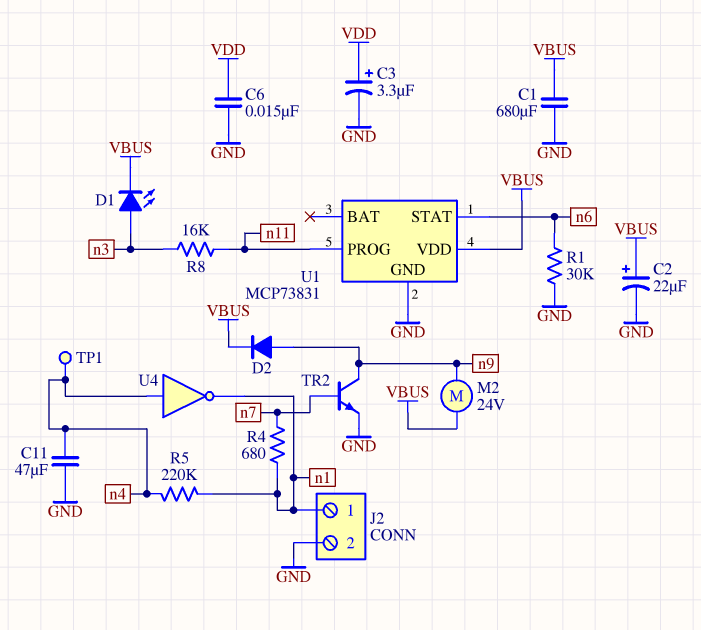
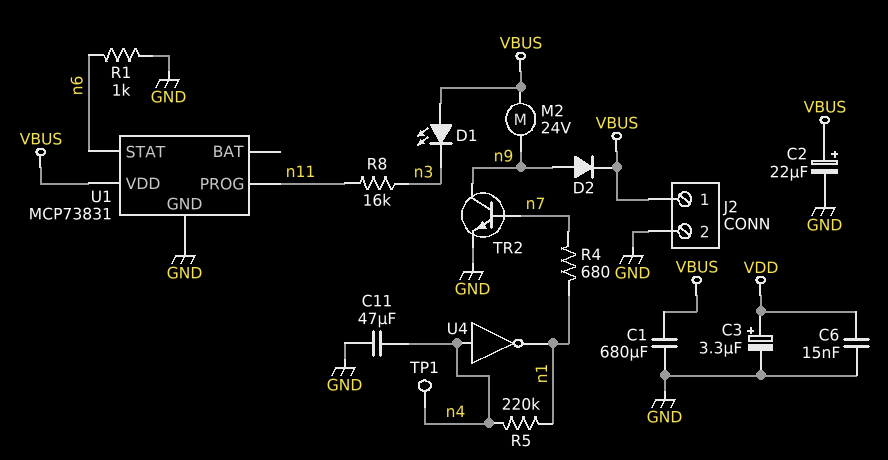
D1: LED (A n3, K VBUS) -> LED (A VBUS, K n3)
J2 pin 1: n1 -> VBUS
R1: 30k (GND, n6) -> 1k (GND, n6)

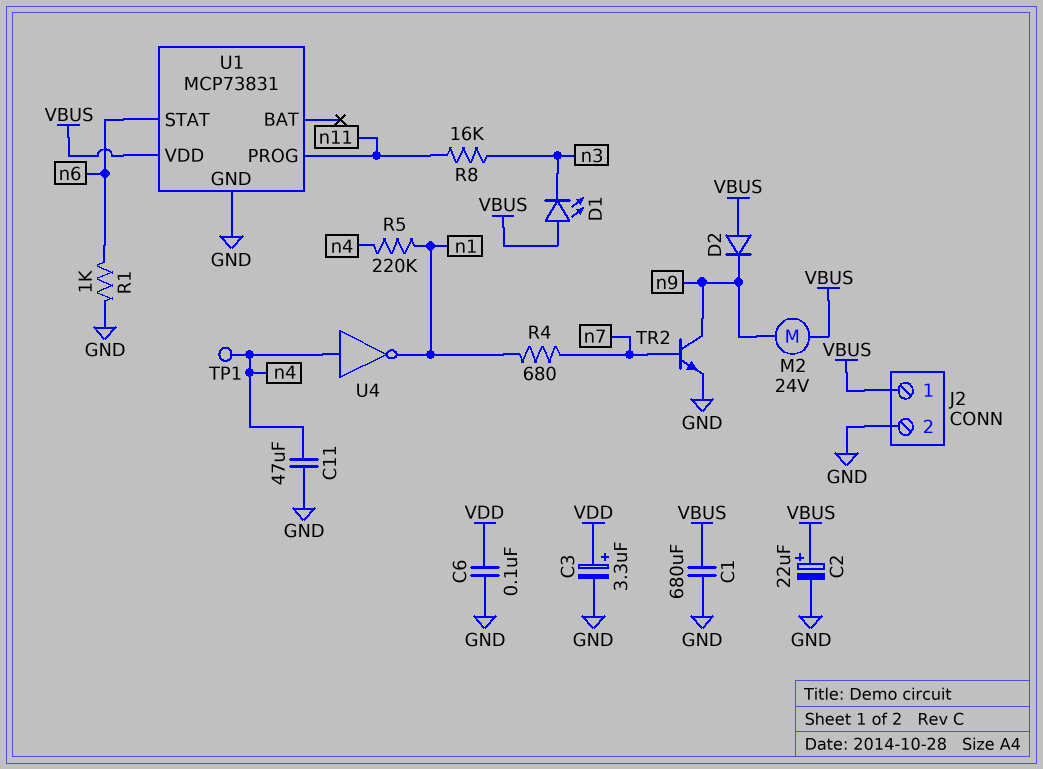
C6: 15nF (GND, VDD) -> 100nF (GND, VDD)
D2: diode (A n9, K VBUS) -> diode (A VBUS, K n9)

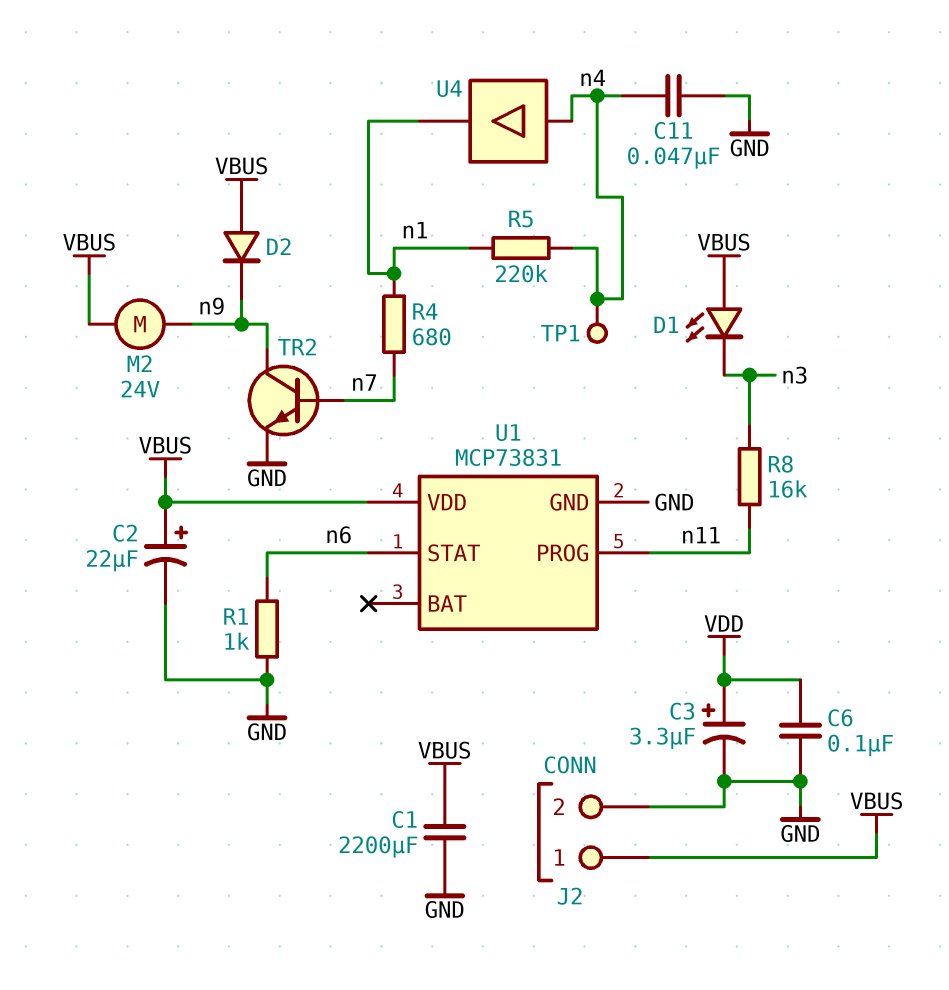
C1: 680uF (GND, VBUS) -> 2200uF (GND, VBUS)
C11: 47uF (GND, n4) -> 47nF (GND, n4)
U4: NOT (in n4, out n1) -> buffer (in n4, out n1)

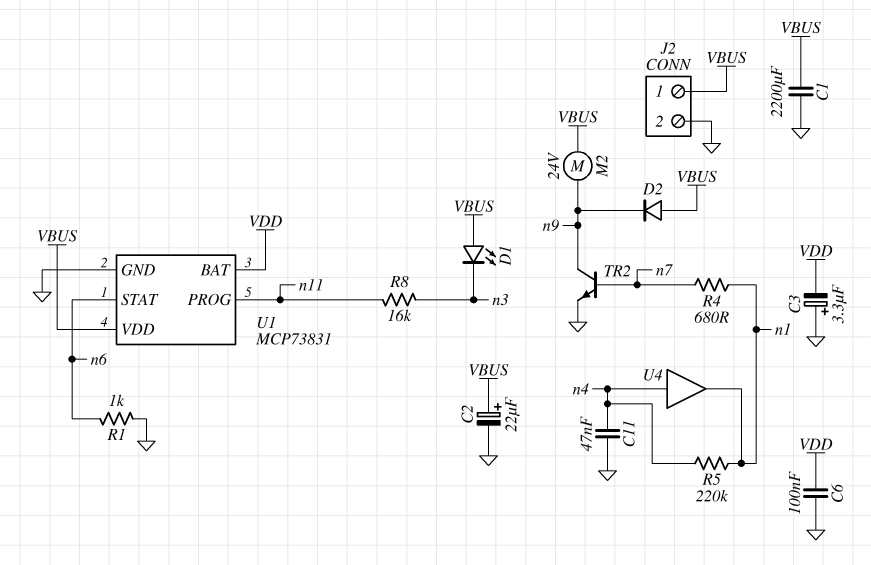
C3: 3.3uF (plus VDD, minus GND) -> 3.3uF (plus GND, minus VDD)
TP1: test point (n4) -> none
U1 pin BAT: none -> VDD

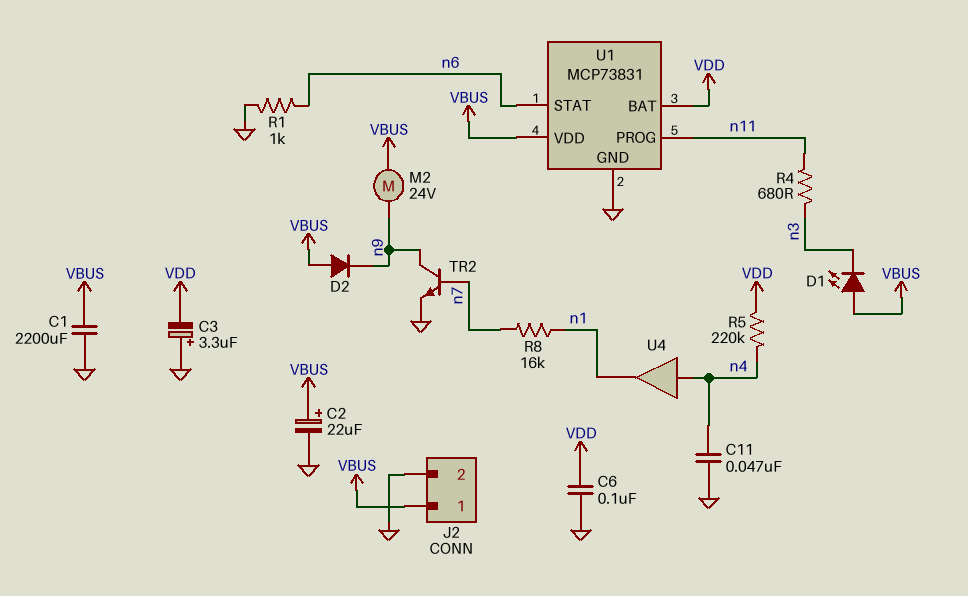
R4: 680 (n1, n7) -> 680 (n3, n11)
R5: 220k (n1, n4) -> 220k (VDD, n4)
R8: 16k (n3, n11) -> 16k (n1, n7)

